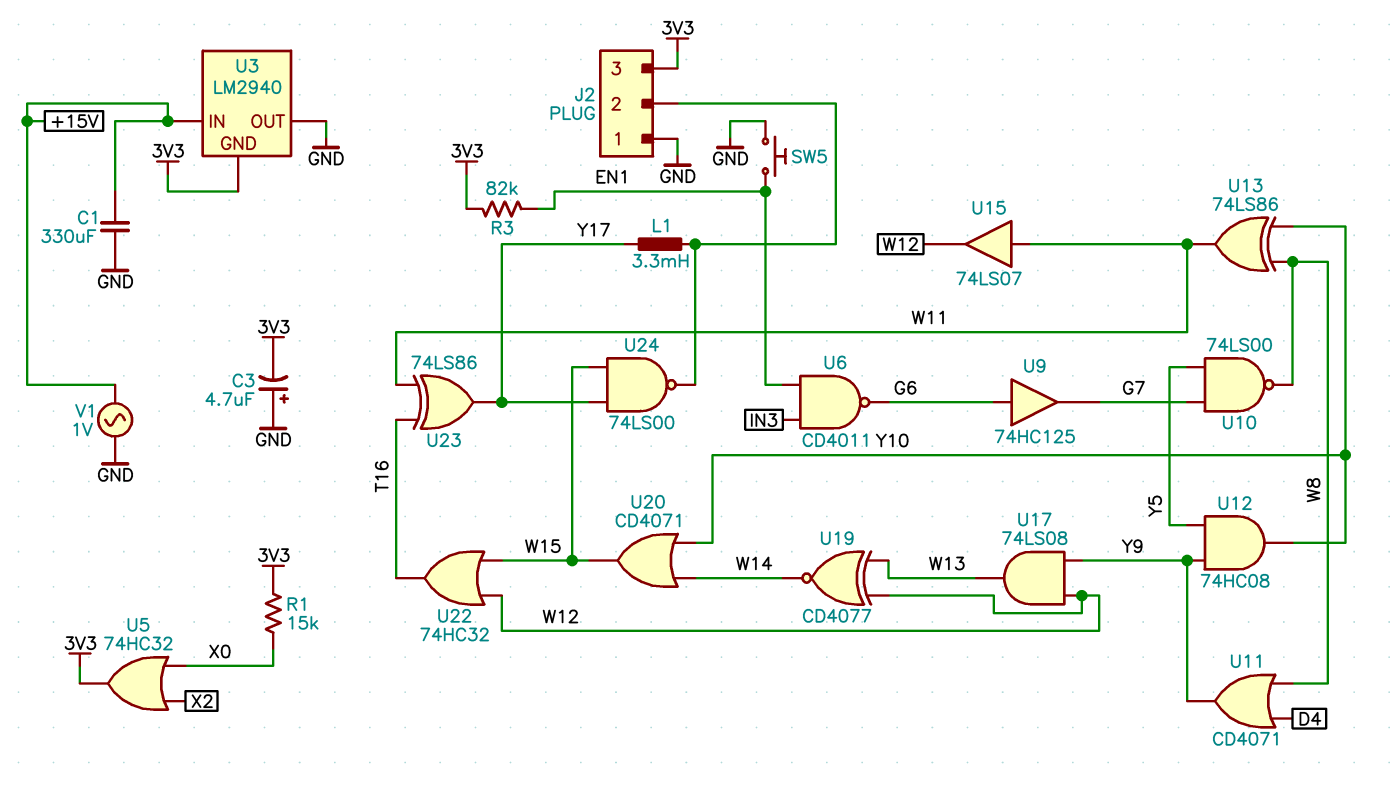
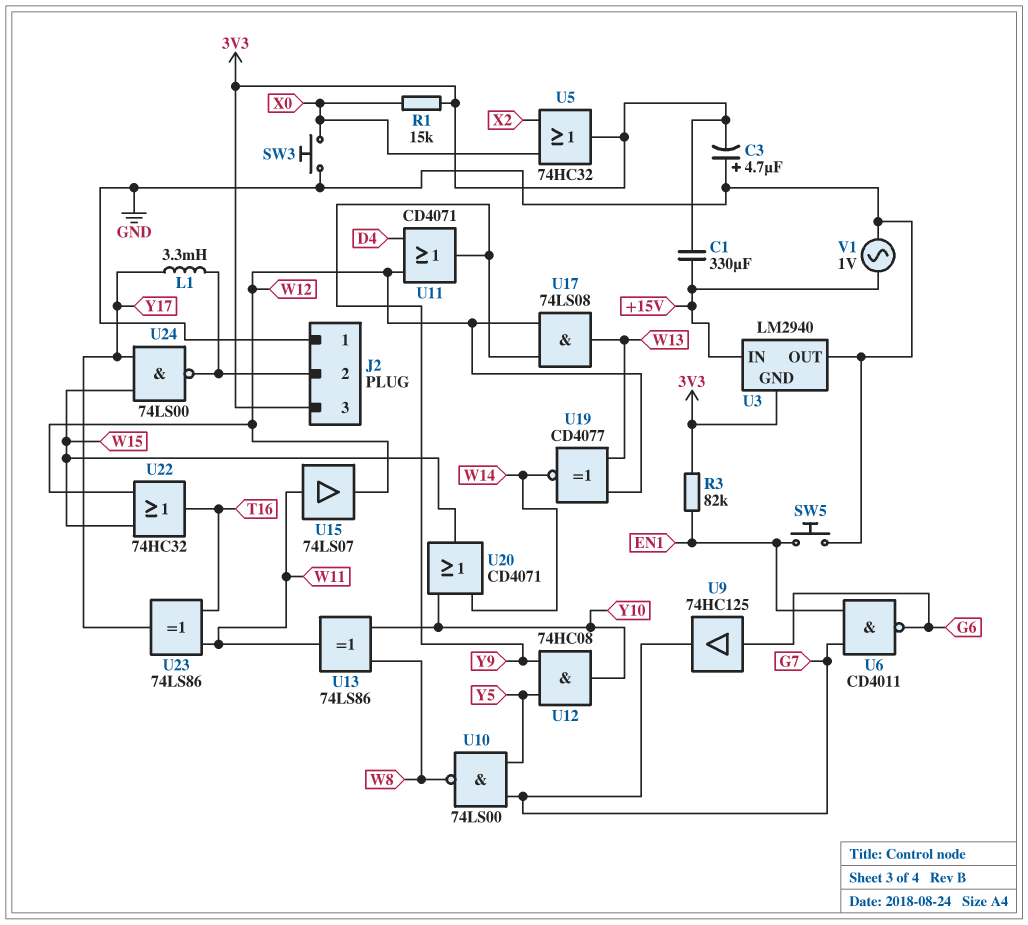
C1: 330uF (+15V, GND) -> 330uF (+15V, 3V3)
SW3: none -> button (GND, X0)
U6: NAND CD4011 (in EN1, in IN3, out G6) -> NAND CD4011 (in EN1, in G7, out G6)
U11: OR CD4071 (in D4, in W8, out Y9) -> OR CD4071 (in D4, in W12, out Y9)

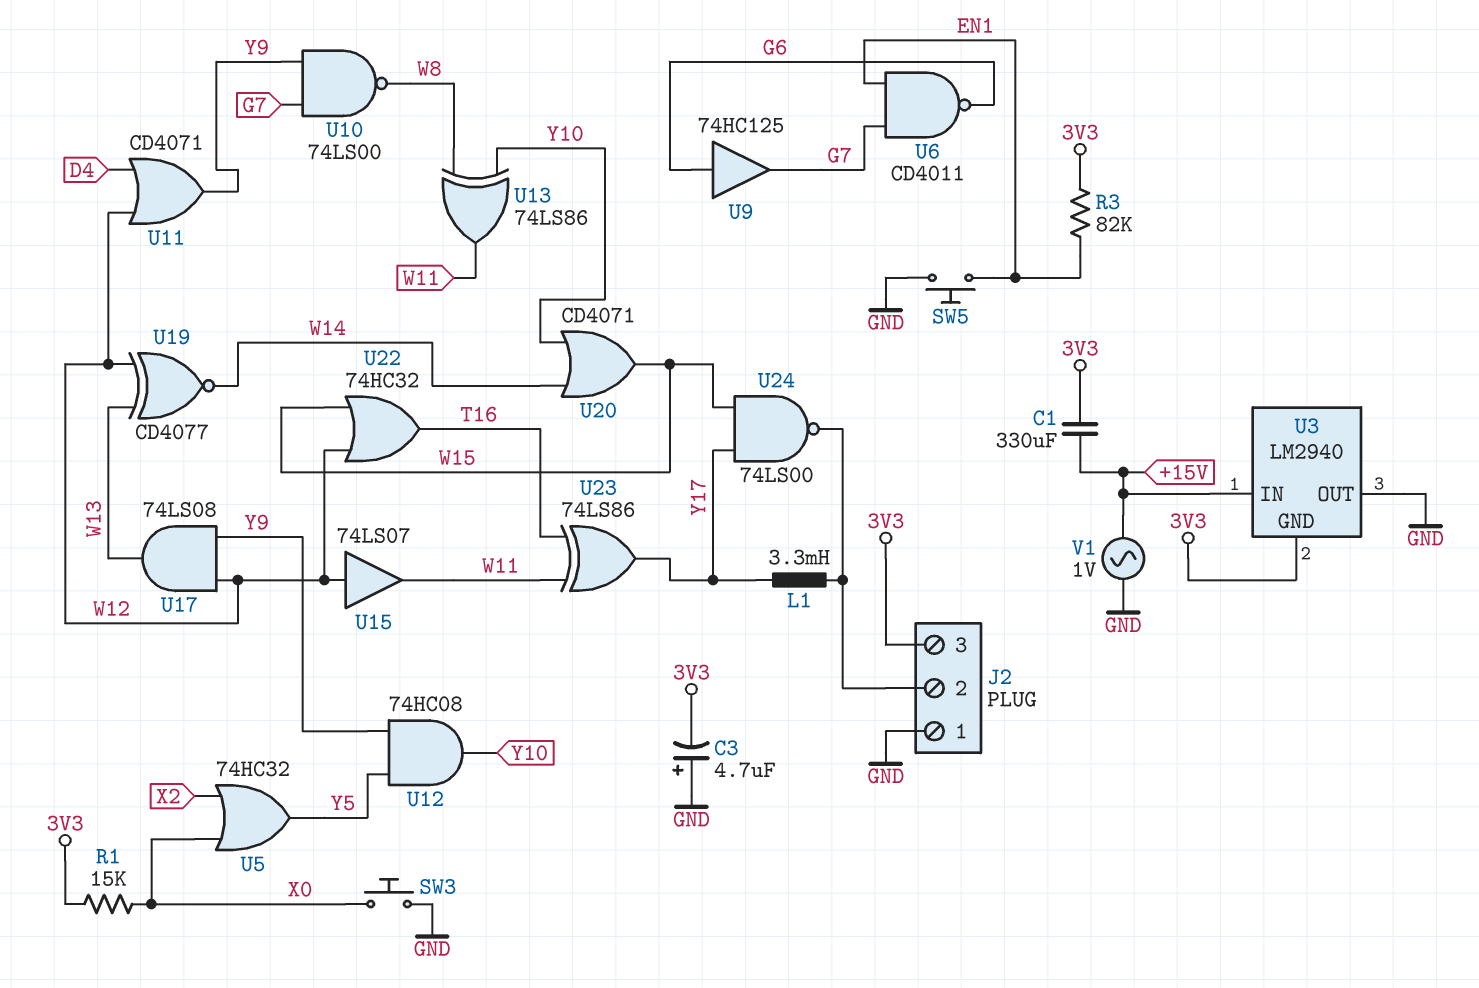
U5: OR 74HC32 (in X0, in X2, out 3V3) -> OR 74HC32 (in X0, in X2, out Y5)
U10: NAND 74LS00 (in G7, in Y5, out W8) -> NAND 74LS00 (in G7, in Y9, out W8)
U15: buffer 74LS07 (in W11, out W12) -> buffer 74LS07 (in W12, out W11)

